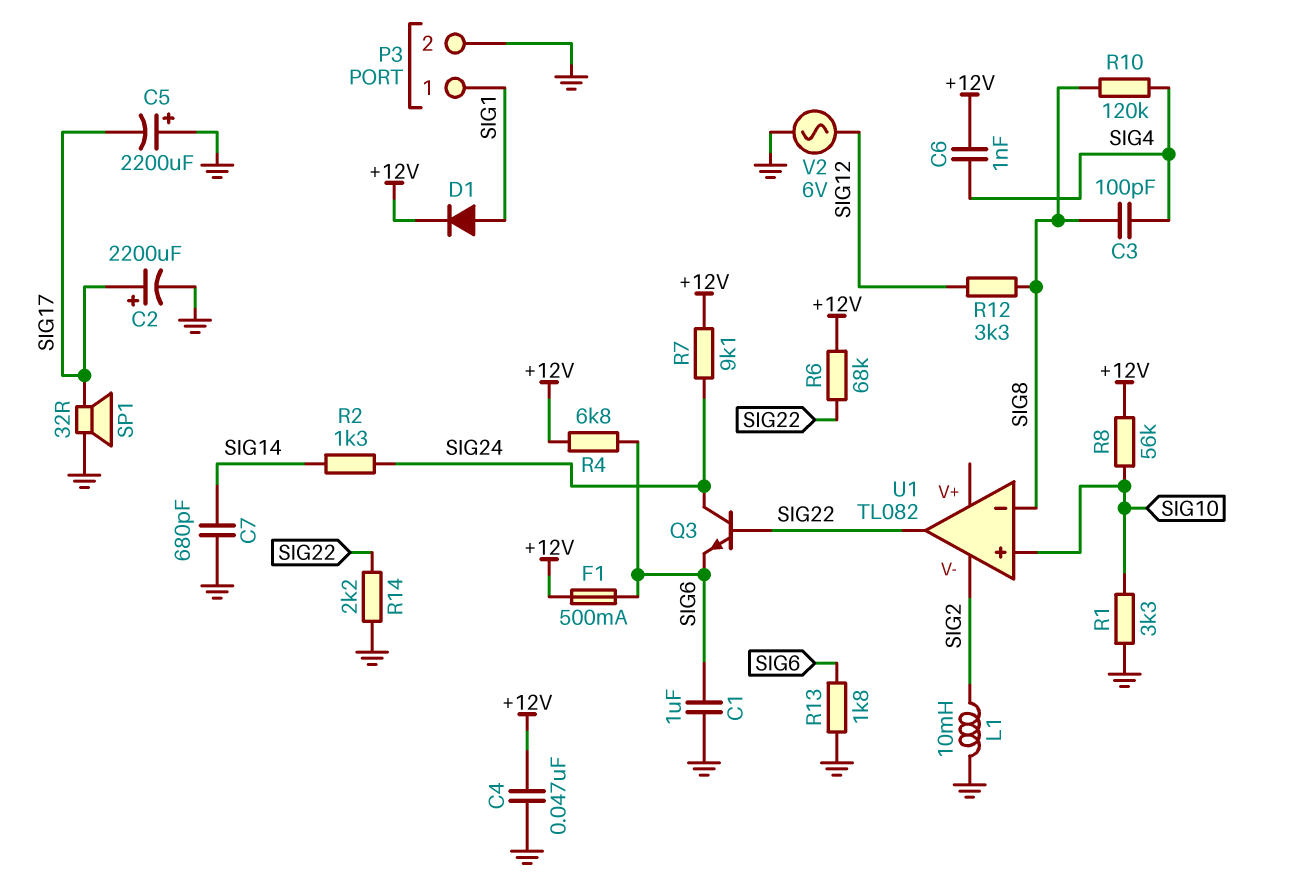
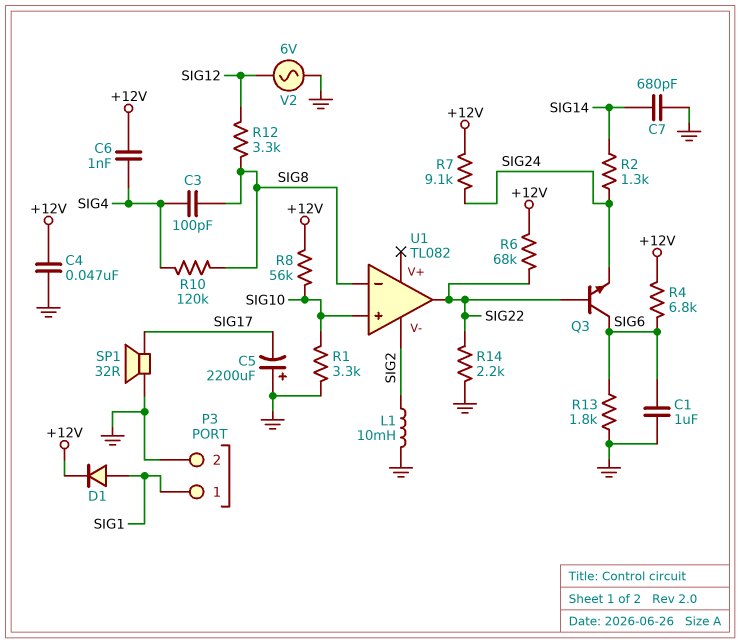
C2: 2200uF (plus SIG17, minus GND) -> none
F1: 500mA (+12V, SIG6) -> none
Q3: NPN (B SIG22, C SIG24, E SIG6) -> NPN (B SIG22, C SIG6, E SIG24)

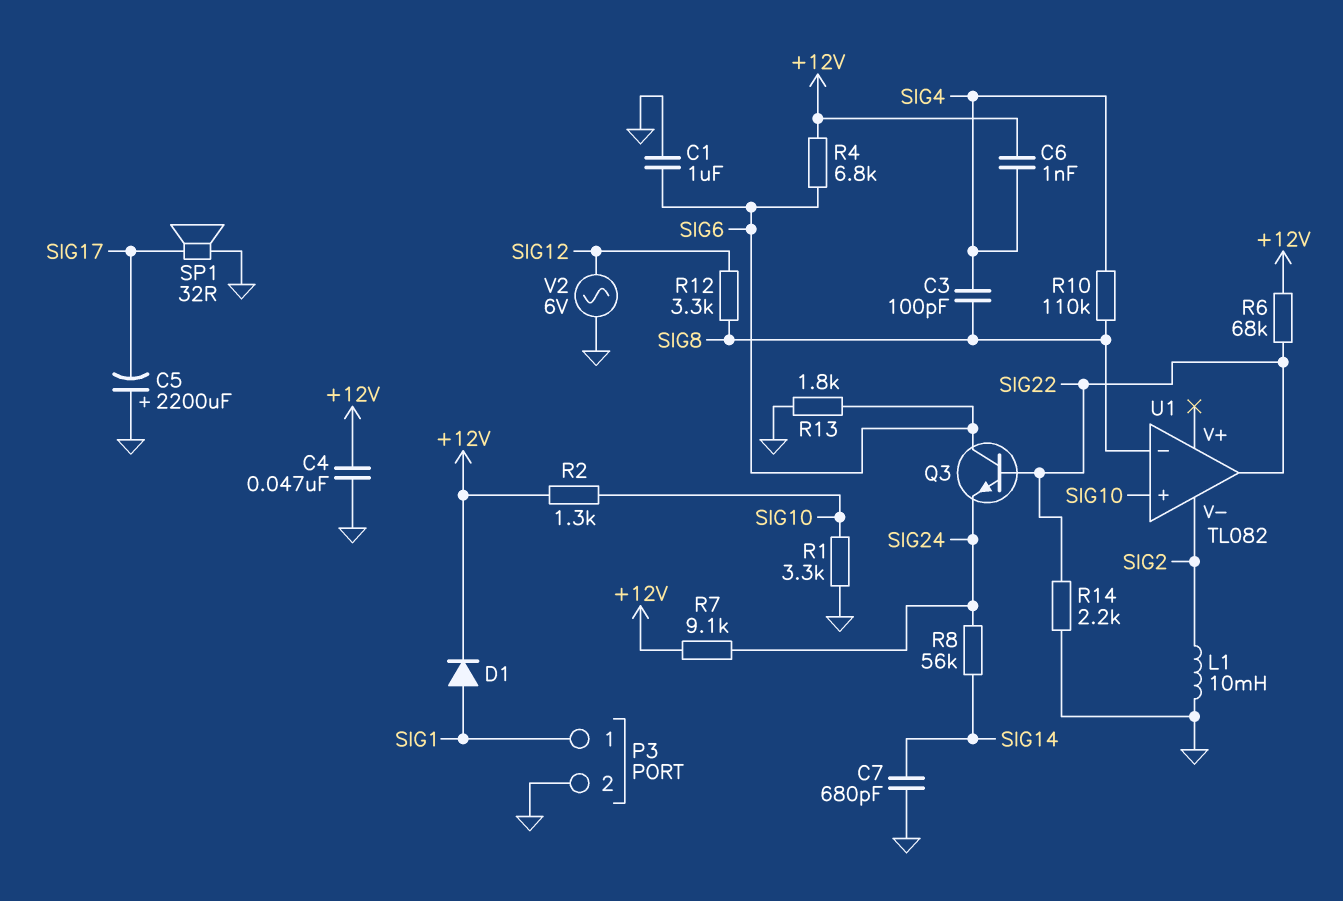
R2: 1.3k (SIG14, SIG24) -> 1.3k (+12V, SIG10)
R8: 56k (+12V, SIG10) -> 56k (SIG14, SIG24)
R10: 120k (SIG4, SIG8) -> 110k (SIG4, SIG8)

